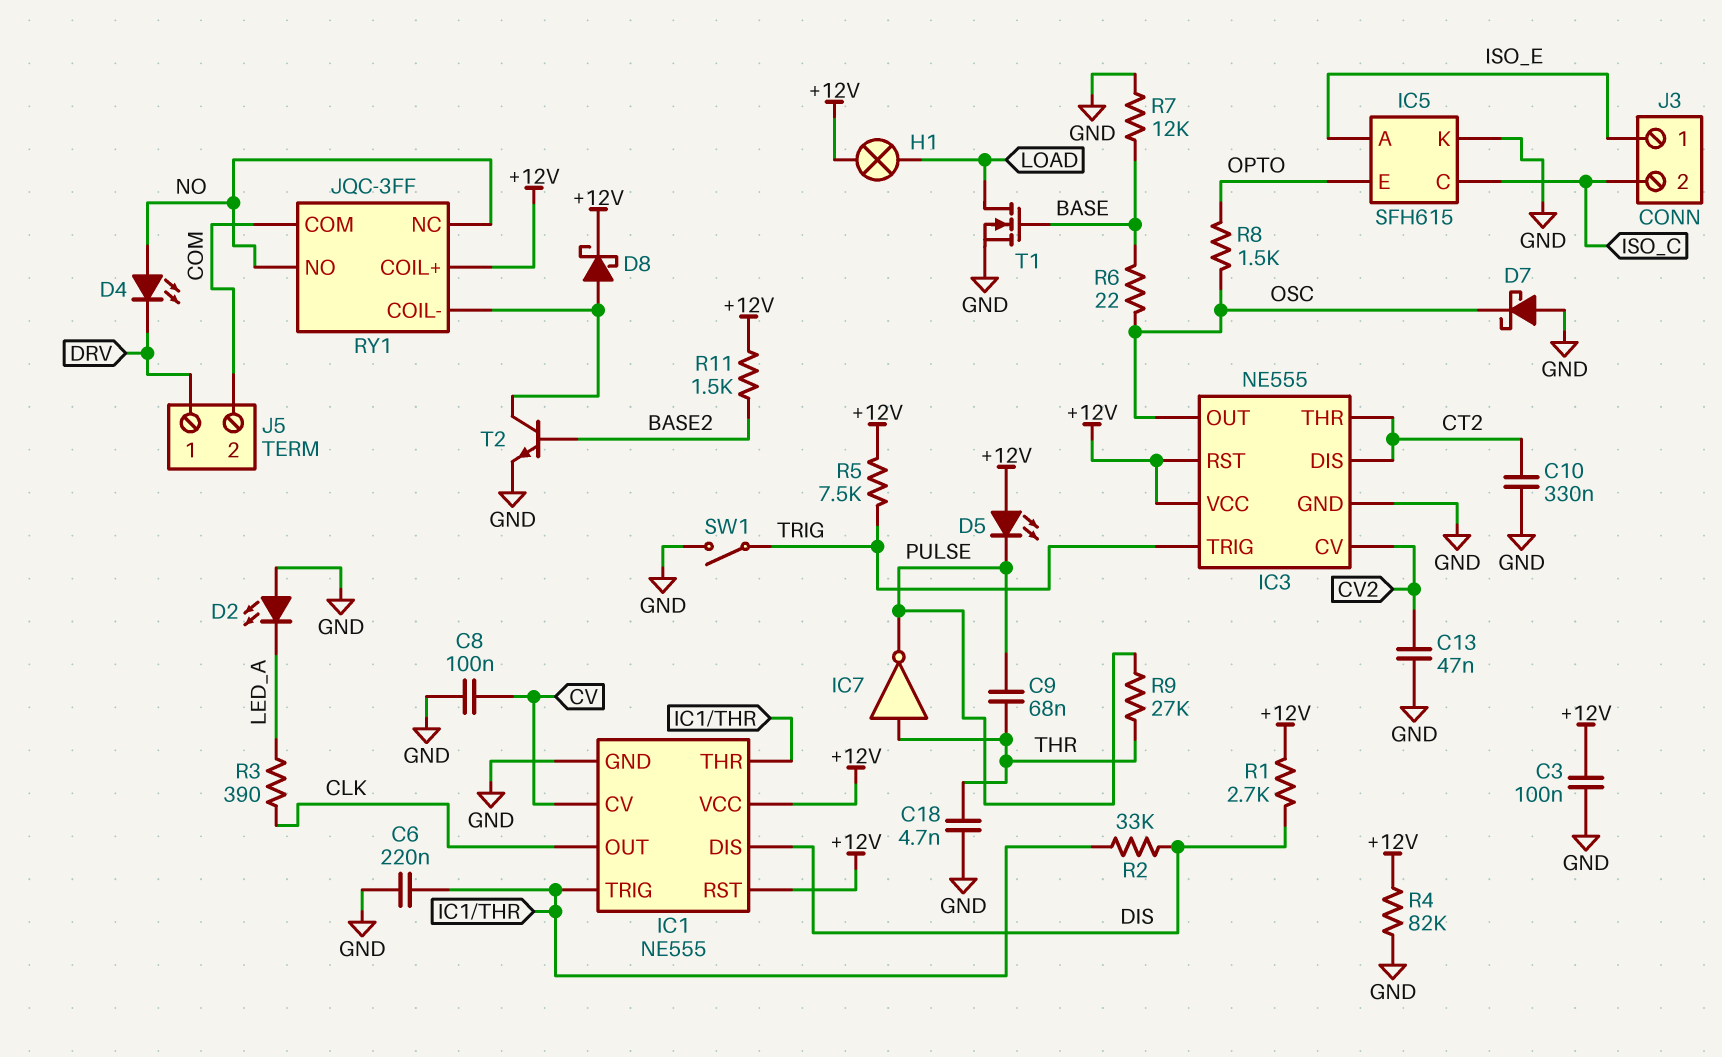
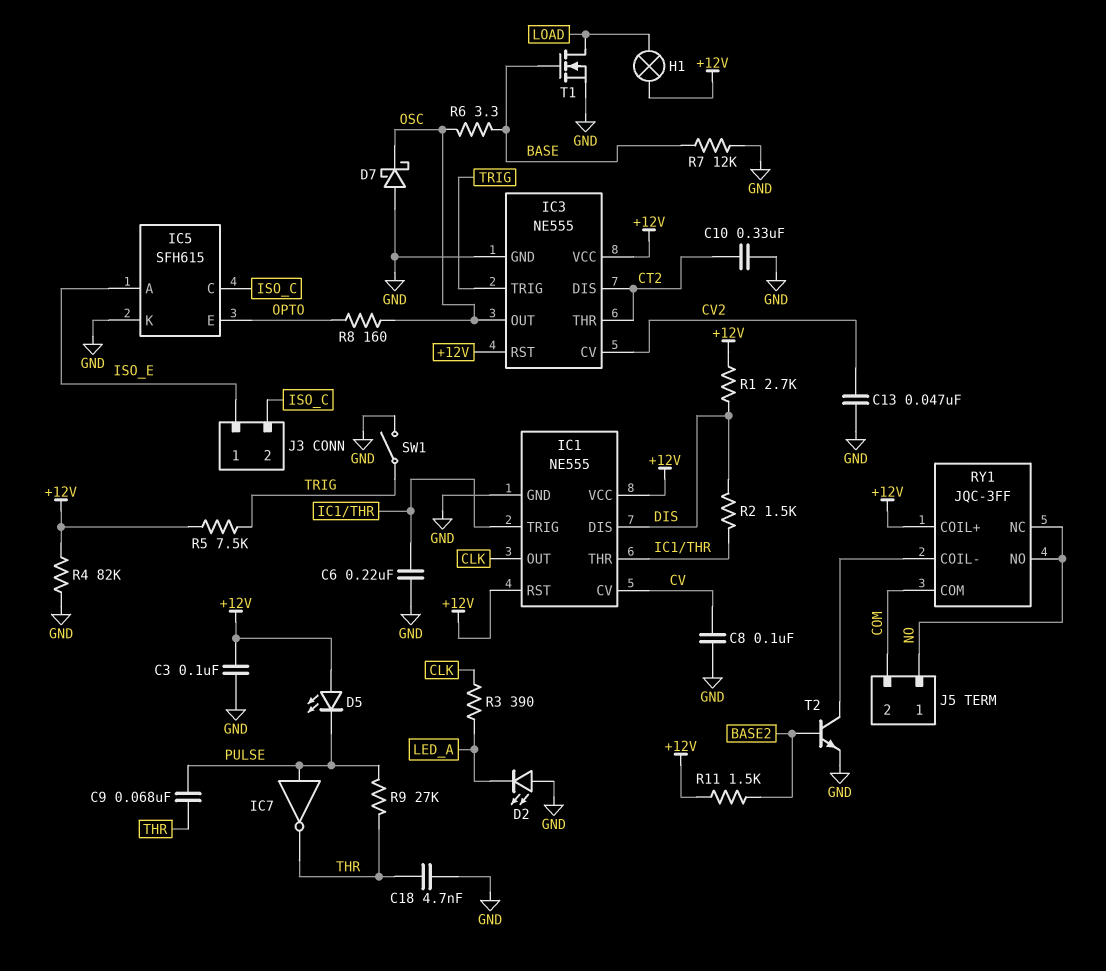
D4: LED (A NO, K DRV) -> none
D8: schottky (A RY1/COIL-, K +12V) -> none
IC7: NOT (in THR, out PULSE) -> NOT (in PULSE, out THR)
J5 pin 1: DRV -> NO
R2: 33k (DIS, IC1/THR) -> 1.5k (DIS, IC1/THR)
R6: 22 (BASE, OSC) -> 3.3 (BASE, OSC)
R8: 1.5k (OPTO, OSC) -> 160 (OPTO, OSC)

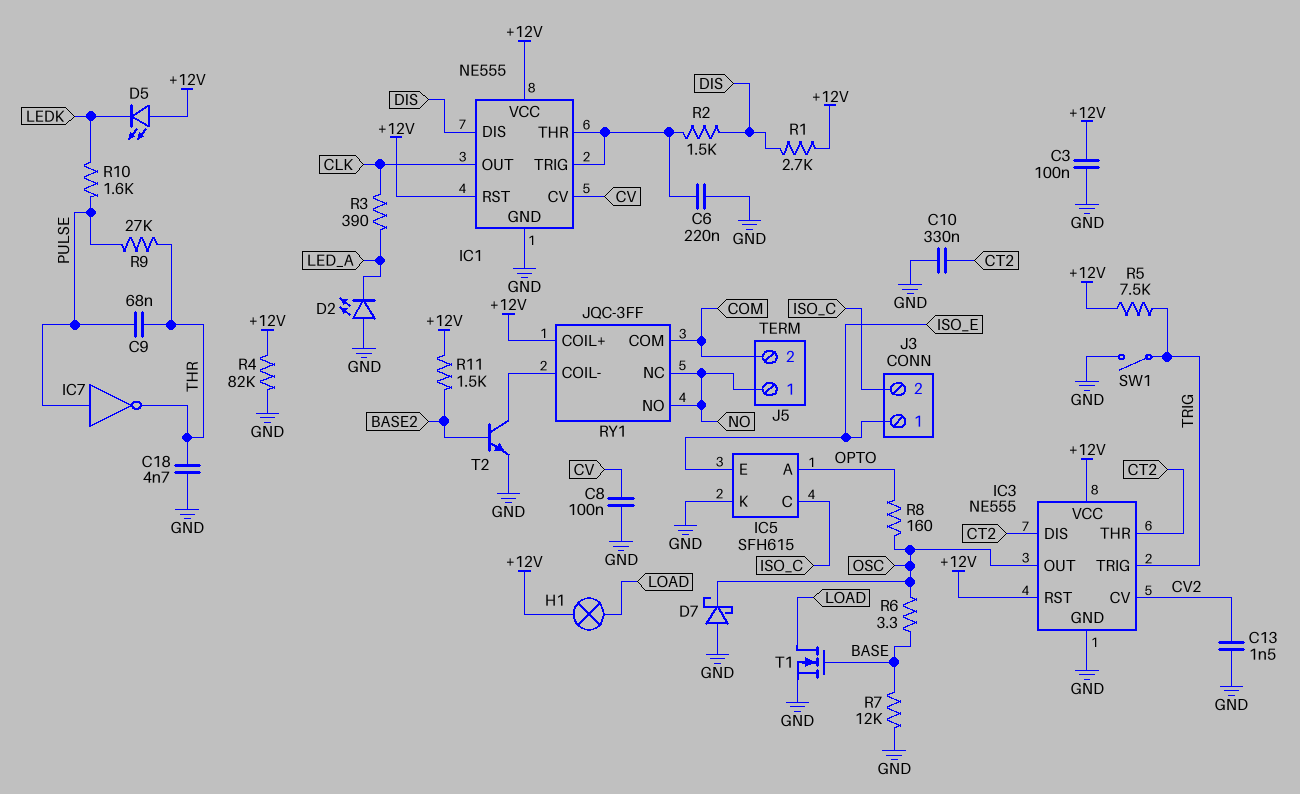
C13: 47nF (CV2, GND) -> 1.5nF (CV2, GND)
D5: LED (A +12V, K PULSE) -> LED (A +12V, K LEDK)
IC5 pin A: ISO_E -> OPTO
IC5 pin E: OPTO -> ISO_E
R10: none -> 1.6k (LEDK, PULSE)

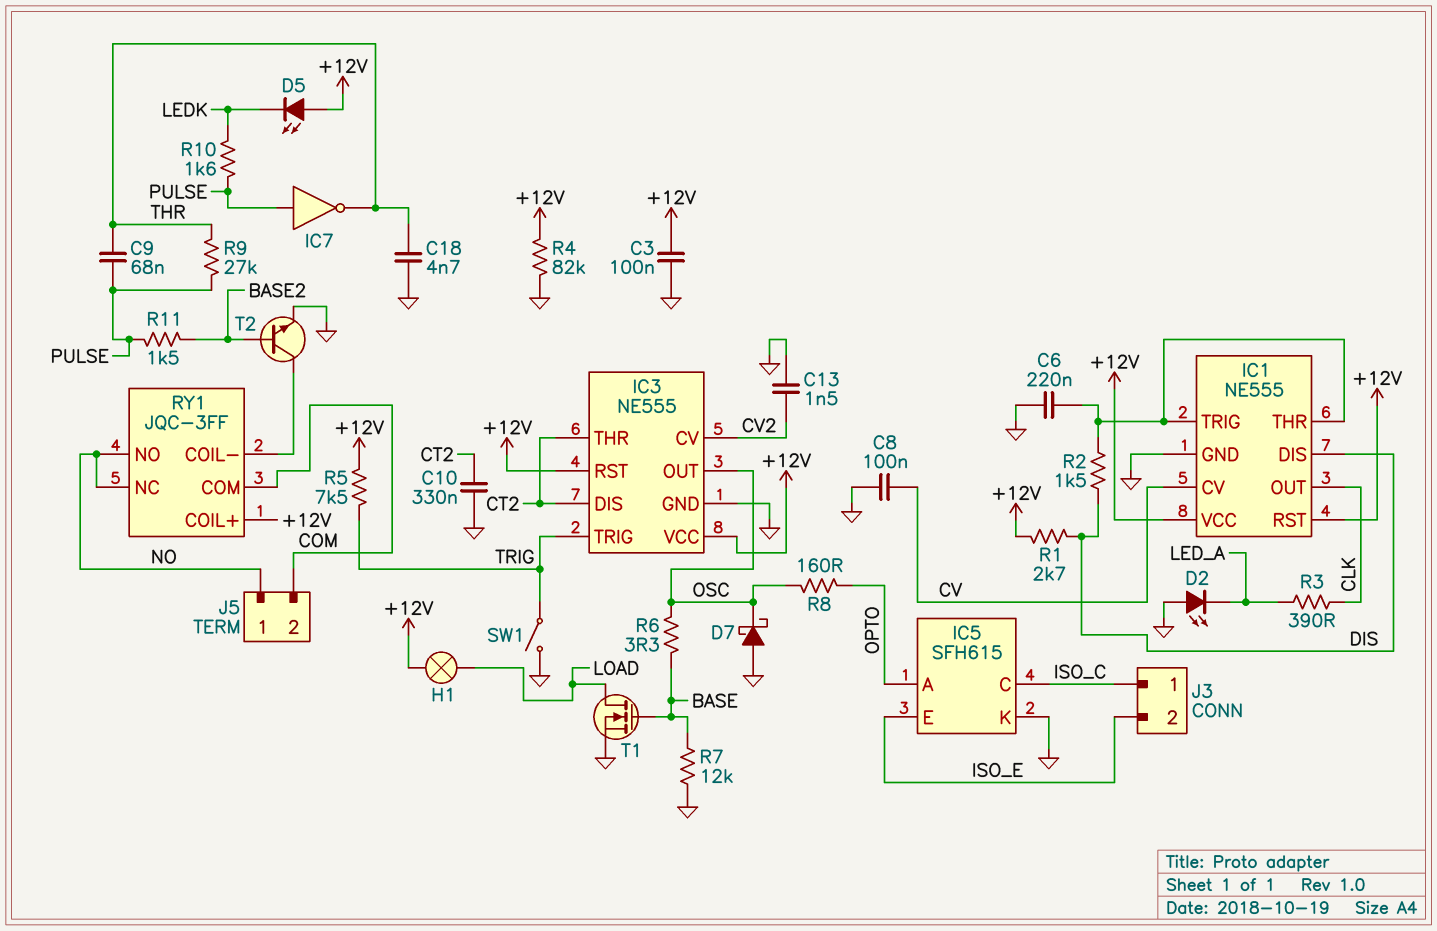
J3 pin 1: ISO_E -> ISO_C
J3 pin 2: ISO_C -> ISO_E
R11: 1.5k (+12V, BASE2) -> 1.5k (BASE2, PULSE)

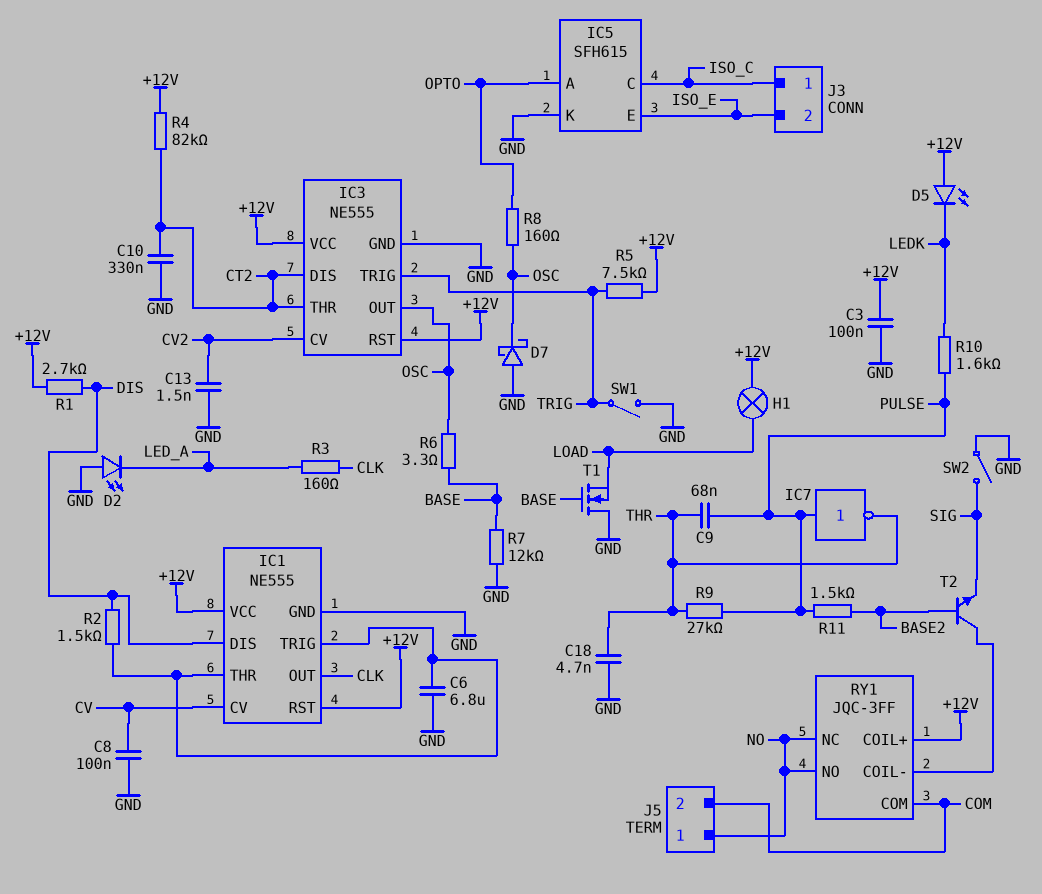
C6: 220nF (GND, IC1/THR) -> 6.8uF (GND, IC1/THR)
R3: 390 (CLK, LED_A) -> 160 (CLK, LED_A)
R4: 82k (+12V, GND) -> 82k (+12V, CT2)
SW2: none -> switch (GND, SIG)
T1: NMOS (G BASE, D LOAD, S GND) -> NMOS (G BASE, D GND, S LOAD)
T2: NPN (B BASE2, C RY1/COIL-, E GND) -> NPN (B BASE2, C RY1/COIL-, E SIG)

